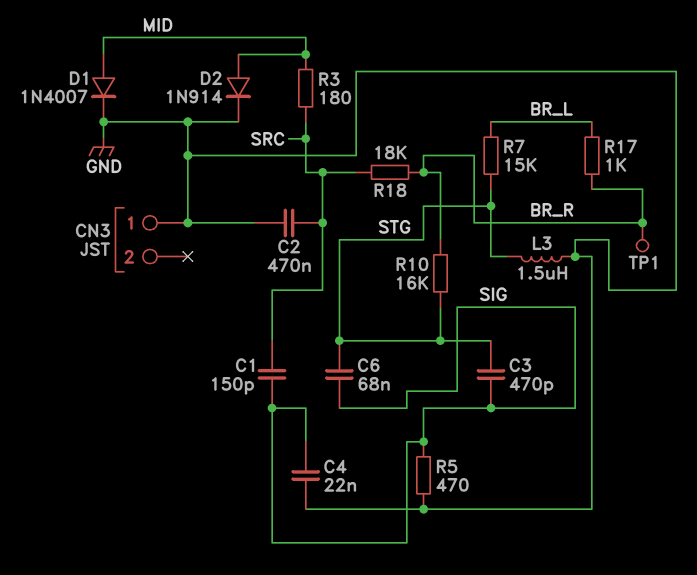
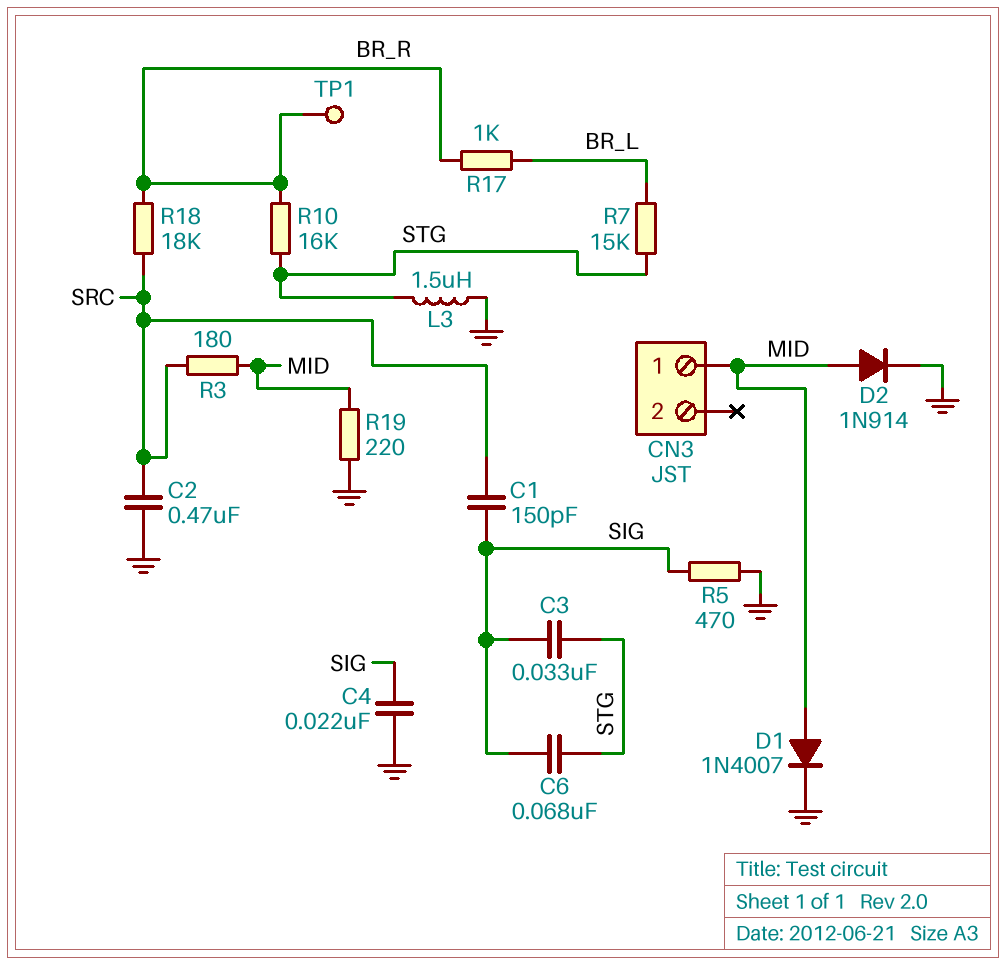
C3: 470pF (SIG, STG) -> 33nF (SIG, STG)
CN3 pin 1: GND -> MID
R19: none -> 220 (GND, MID)

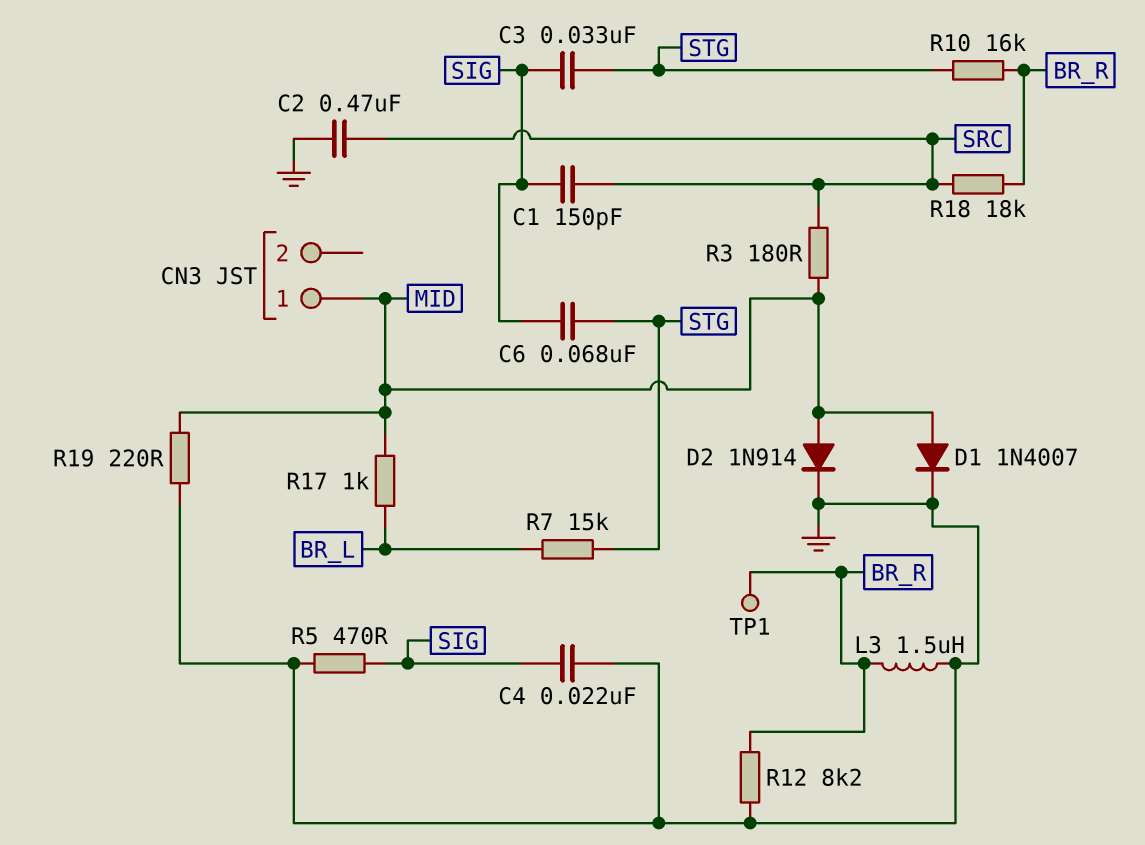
L3: 1.5uH (GND, STG) -> 1.5uH (BR_R, GND)
R12: none -> 8.2k (BR_R, GND)
R17: 1k (BR_L, BR_R) -> 1k (BR_L, MID)

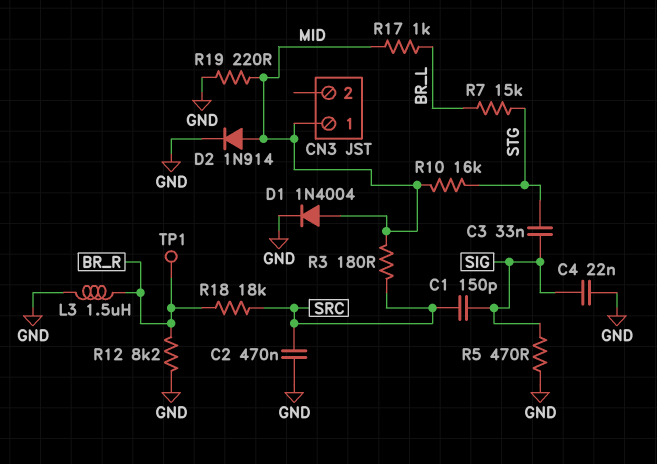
C6: 68nF (SIG, STG) -> none
D1: diode 1N4007 (A MID, K GND) -> diode 1N4004 (A MID, K GND)
R10: 16k (BR_R, STG) -> 16k (MID, STG)

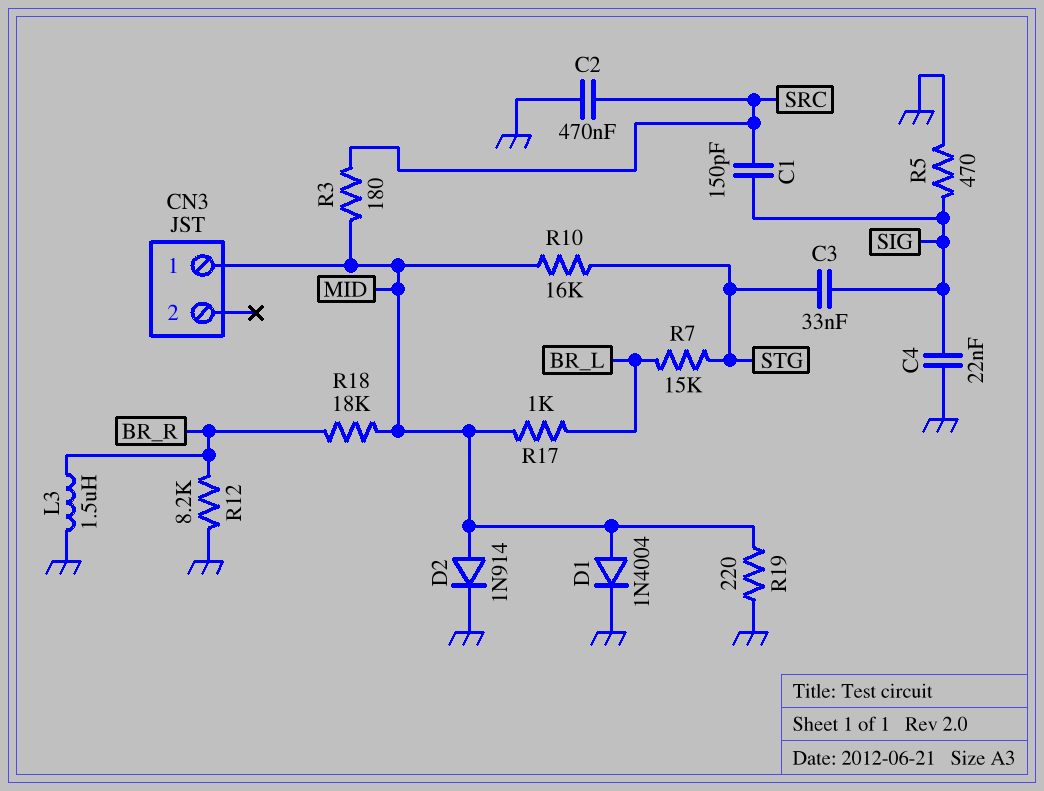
R18: 18k (BR_R, SRC) -> 18k (BR_R, MID)
TP1: test point (BR_R) -> none

